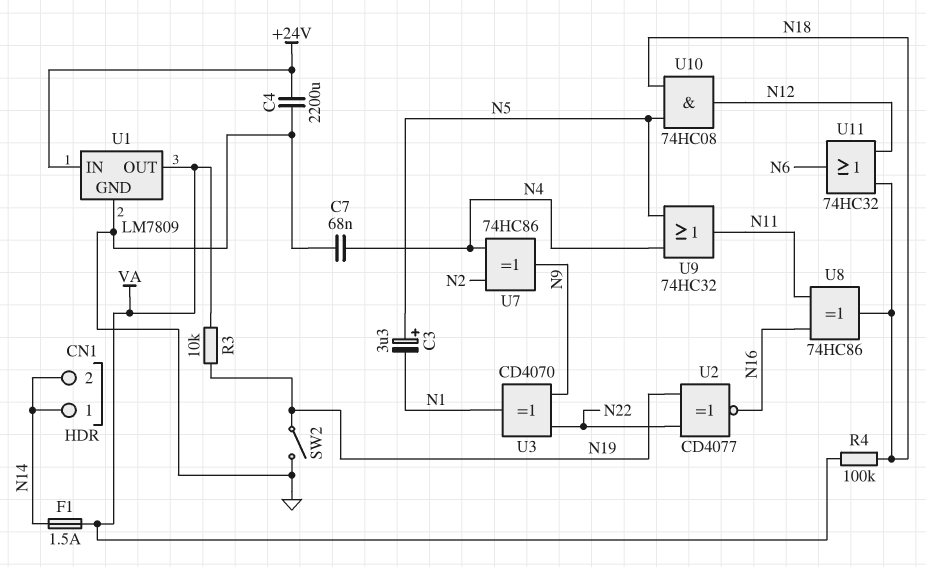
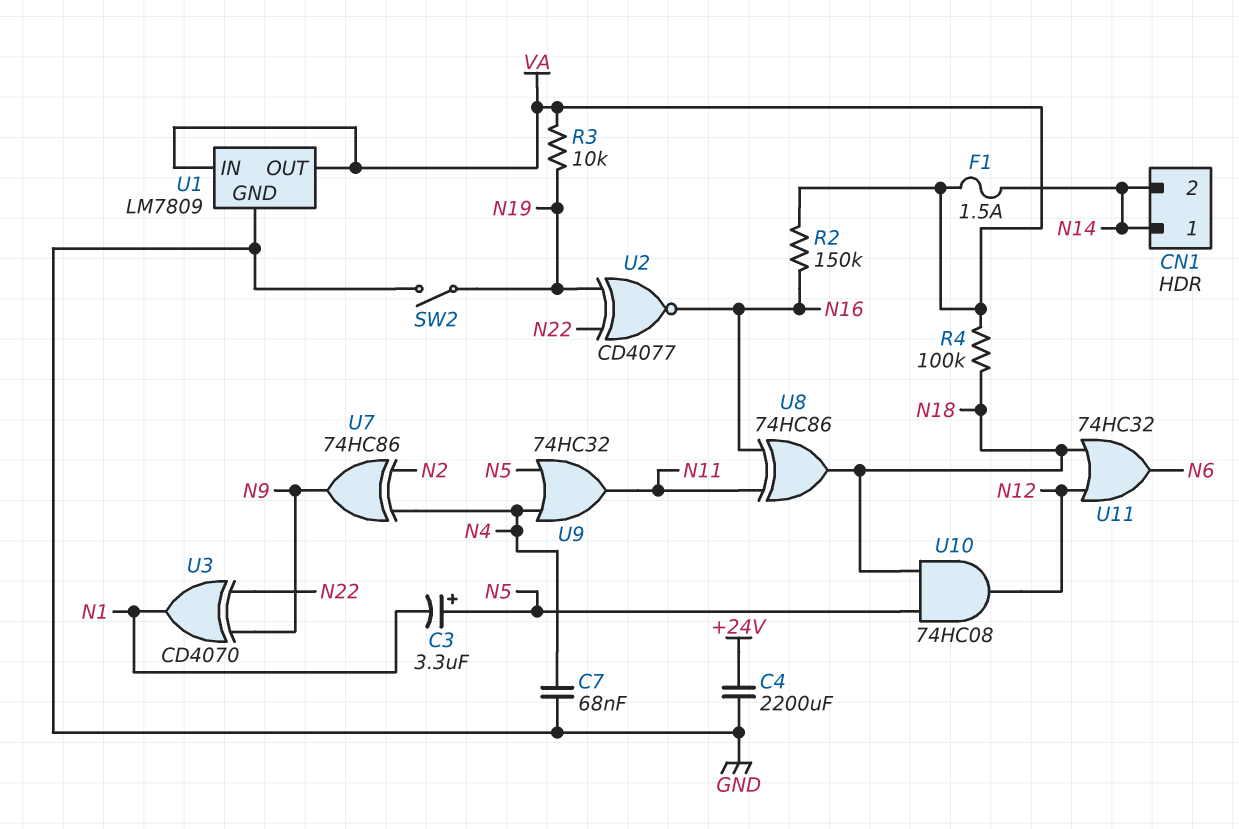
R2: none -> 150k (N16, VA)
U1 pin IN: +24V -> VA

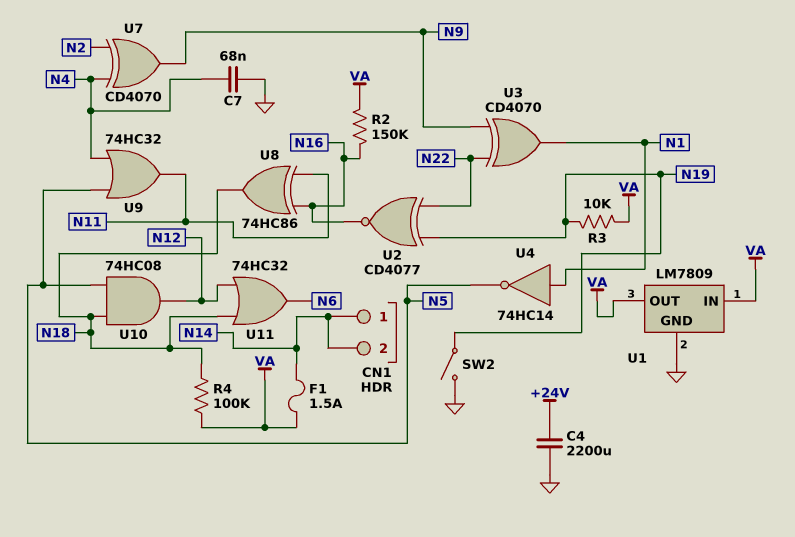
C3: 3.3uF (plus N5, minus N1) -> none
U4: none -> NOT 74HC14 (in N1, out N5)
U7: XOR 74HC86 (in N2, in N4, out N9) -> XOR CD4070 (in N2, in N4, out N9)

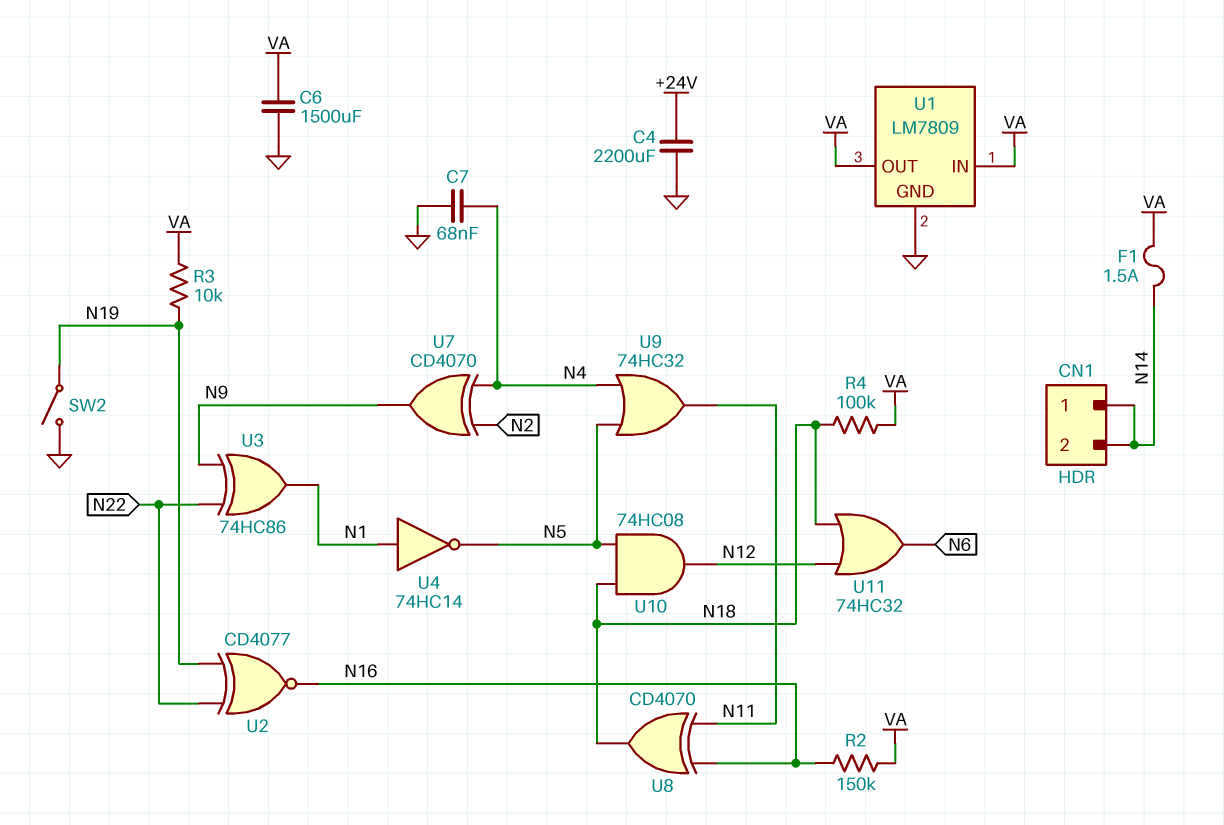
C6: none -> 1500uF (GND, VA)
U3: XOR CD4070 (in N9, in N22, out N1) -> XOR 74HC86 (in N9, in N22, out N1)
U8: XOR 74HC86 (in N11, in N16, out N18) -> XOR CD4070 (in N11, in N16, out N18)

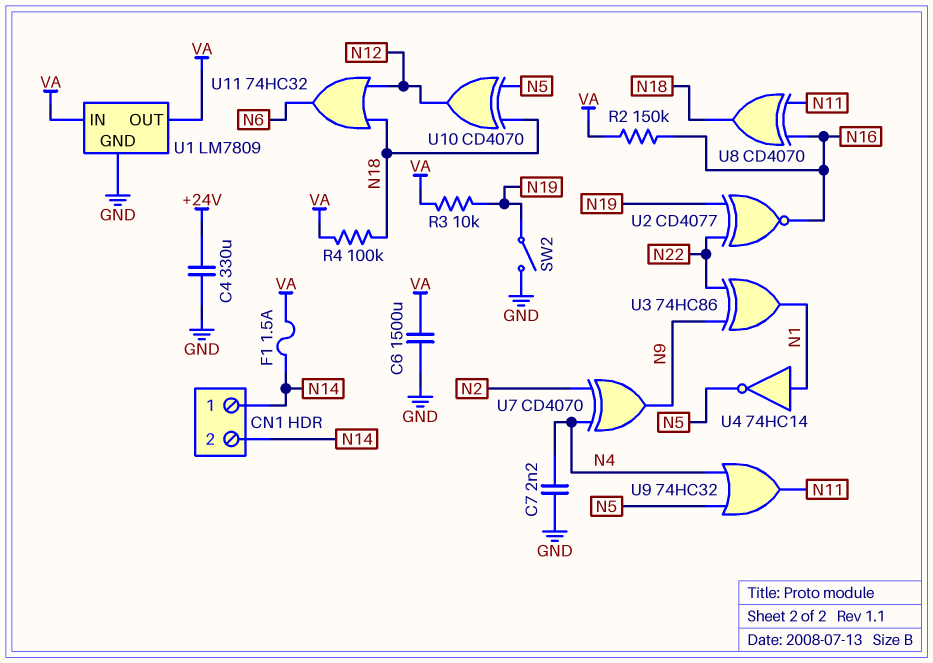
C4: 2200uF (+24V, GND) -> 330uF (+24V, GND)
C7: 68nF (GND, N4) -> 2.2nF (GND, N4)
U10: AND 74HC08 (in N5, in N18, out N12) -> XOR CD4070 (in N5, in N18, out N12)

